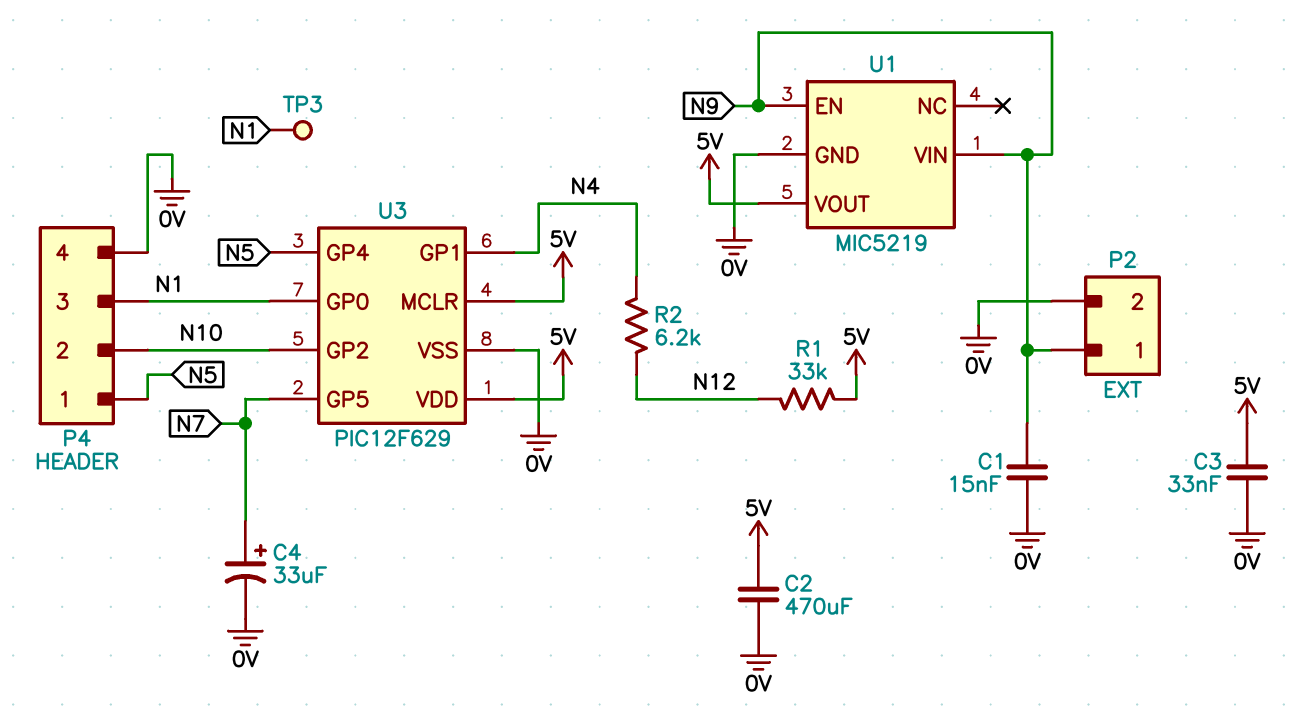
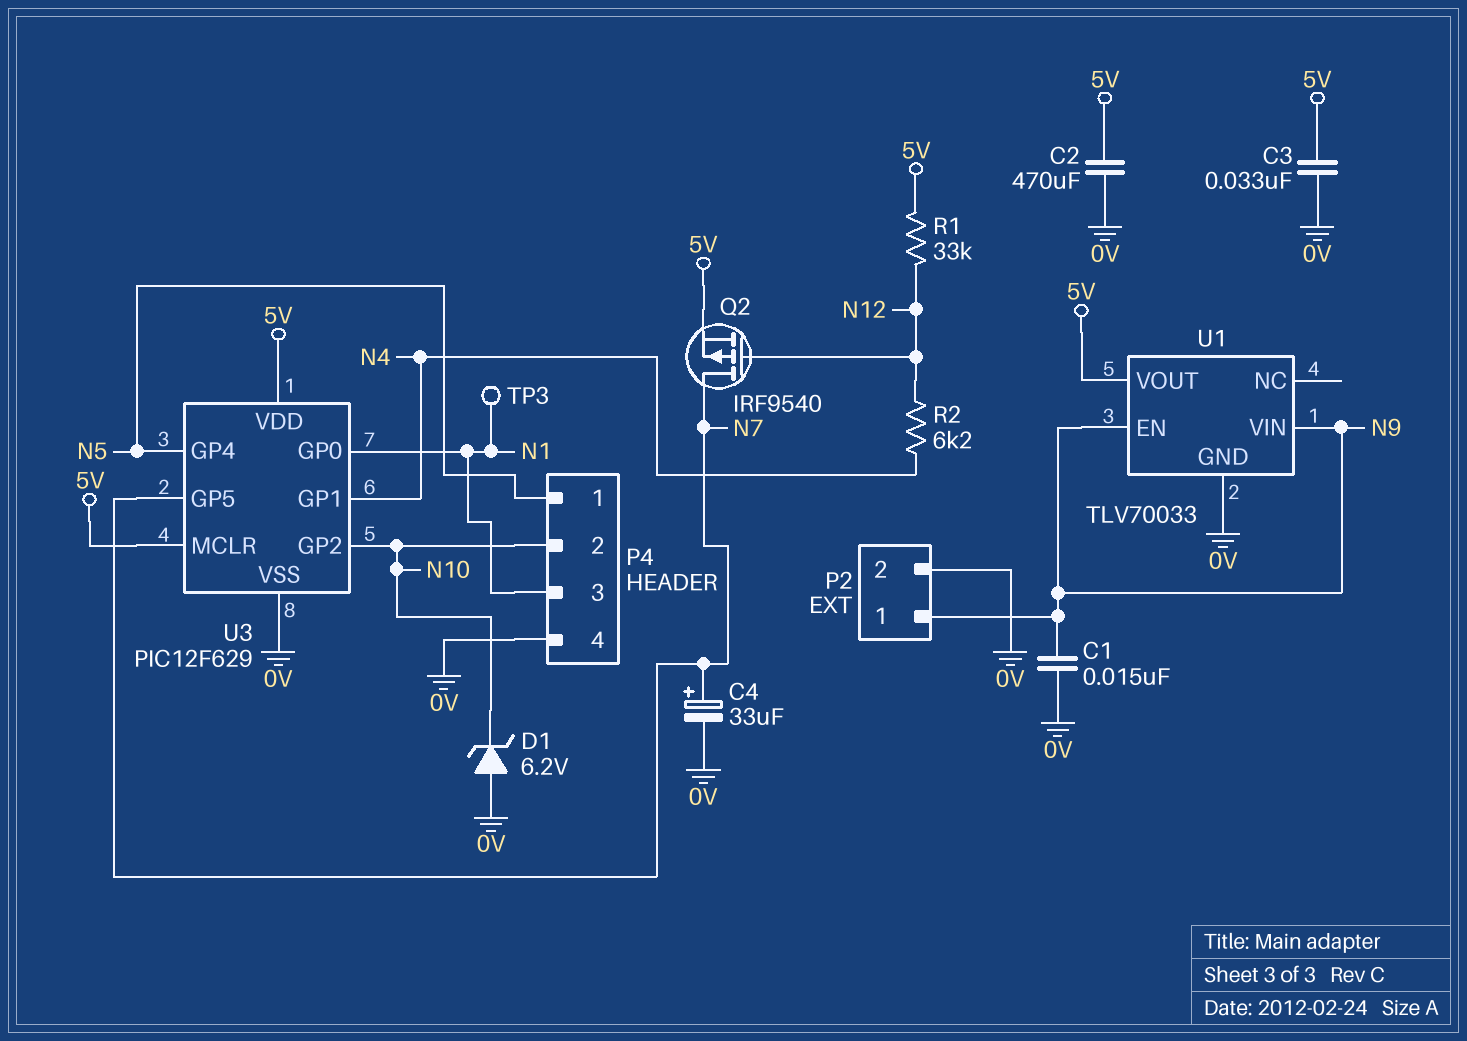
D1: none -> zener 6.2V (A 0V, K N10)
Q2: none -> PMOS IRF9540 (G N12, D N7, S 5V)
U1: MIC5219 -> TLV70033

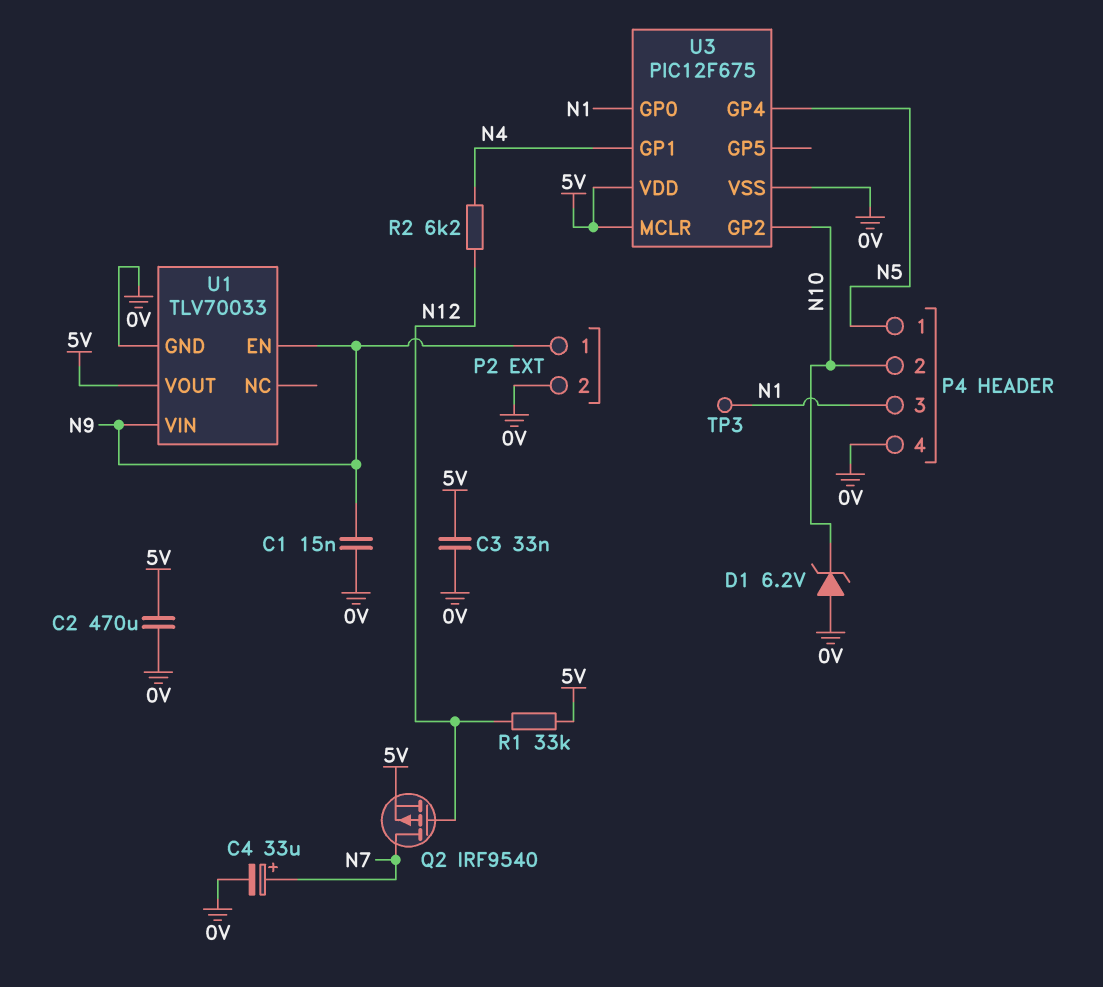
U3: PIC12F629 -> PIC12F675
U3 pin GP5: N7 -> none

